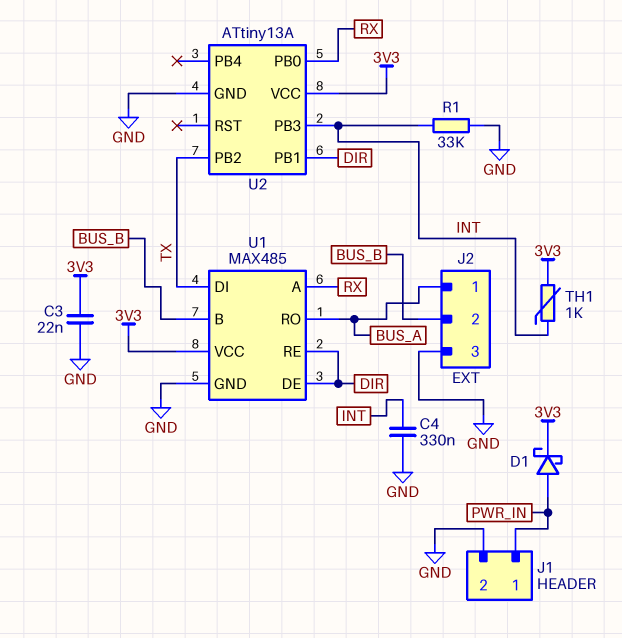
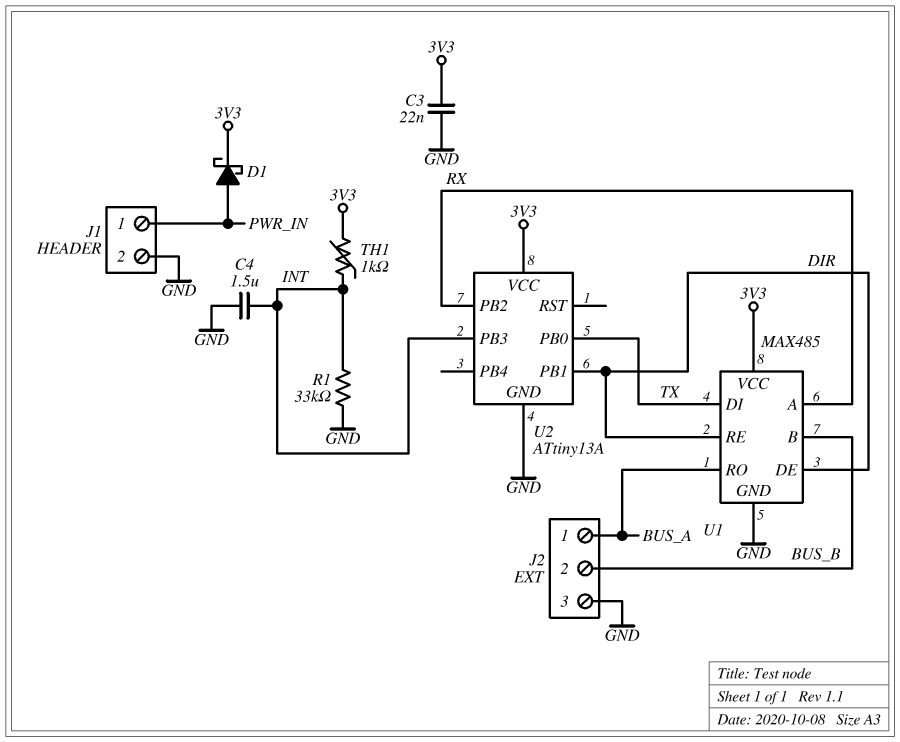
C4: 330nF (GND, INT) -> 1.5uF (GND, INT)
U2 pin PB0: RX -> TX
U2 pin PB2: TX -> RX

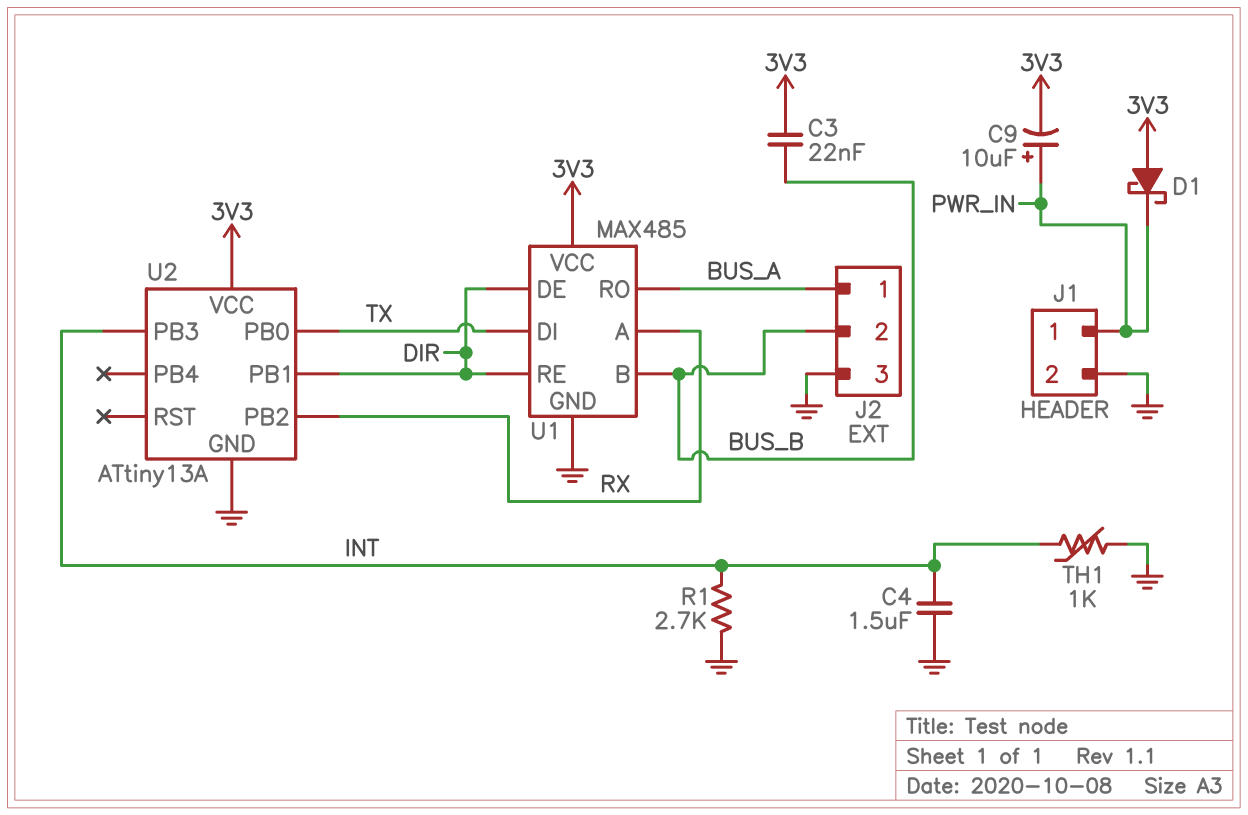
C3: 22nF (3V3, GND) -> 22nF (3V3, BUS_B)
C9: none -> 10uF (plus PWR_IN, minus 3V3)
D1: schottky (A PWR_IN, K 3V3) -> schottky (A 3V3, K PWR_IN)
R1: 33k (GND, INT) -> 2.7k (GND, INT)
TH1: 1k (3V3, INT) -> 1k (GND, INT)

